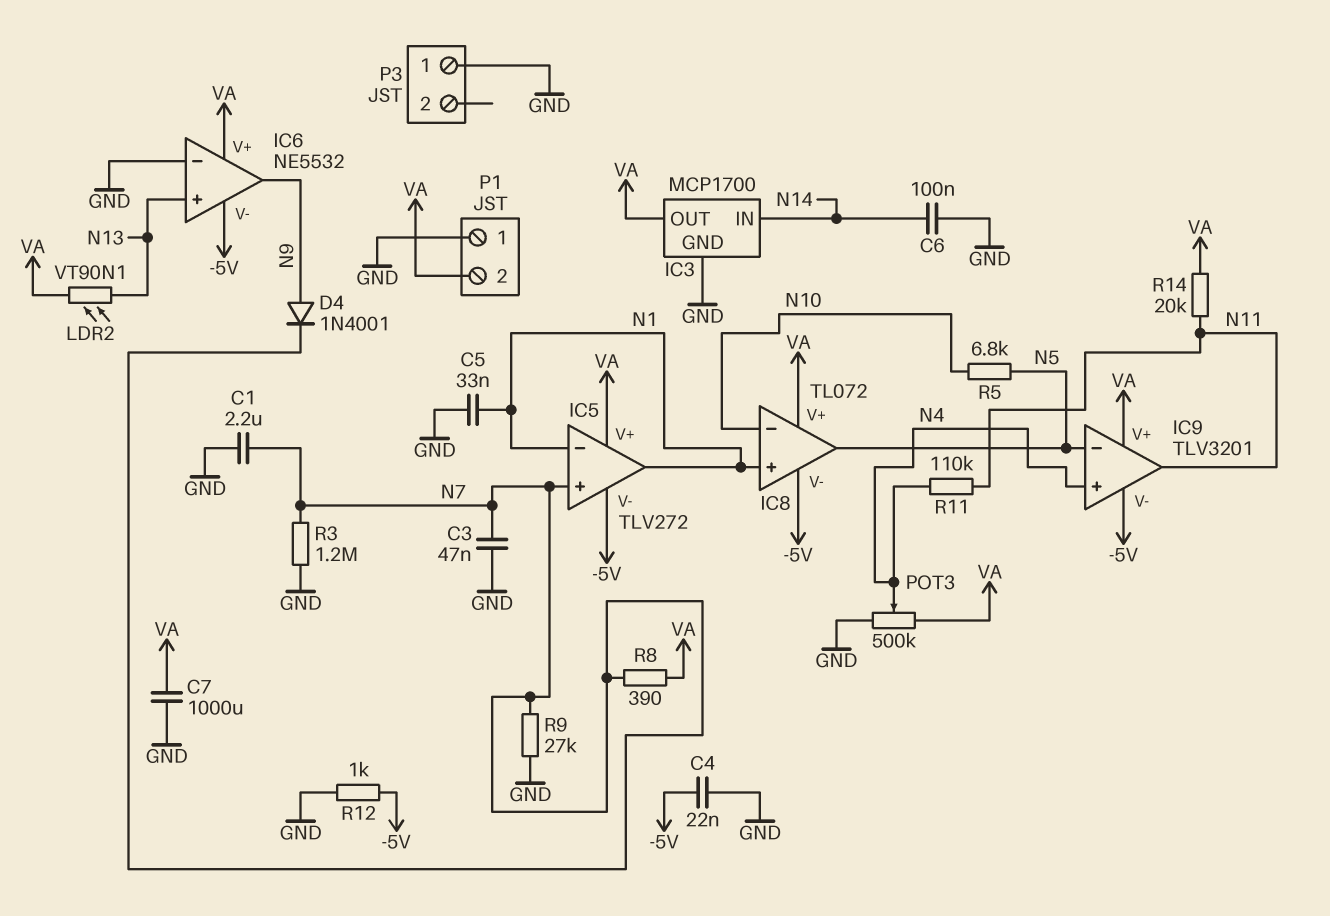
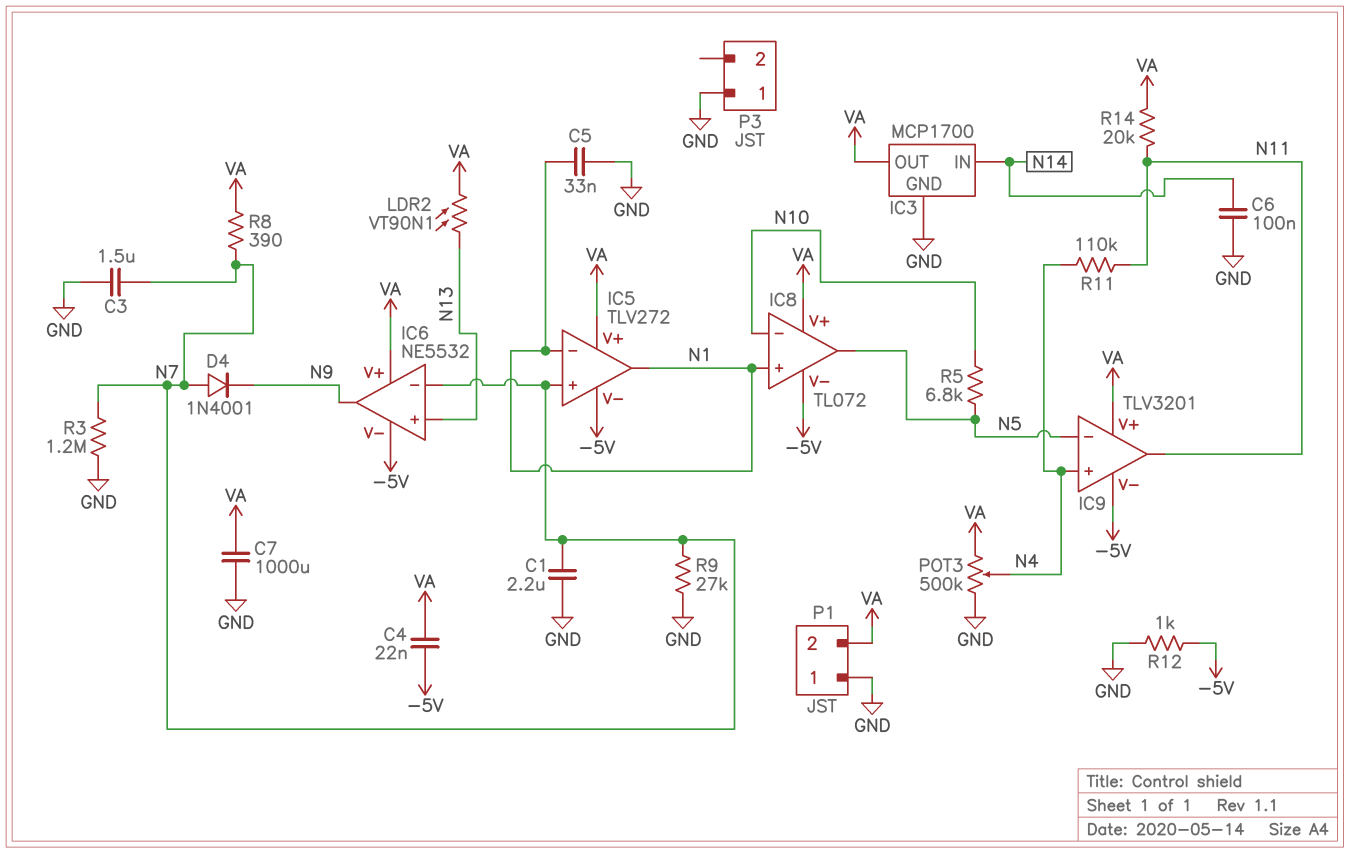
C3: 47nF (GND, N7) -> 1.5uF (GND, N7)
C4: 22nF (-5V, GND) -> 22nF (-5V, VA)
D4: diode 1N4001 (A N9, K N7) -> diode 1N4001 (A N7, K N9)
IC6 pin in-: GND -> N7

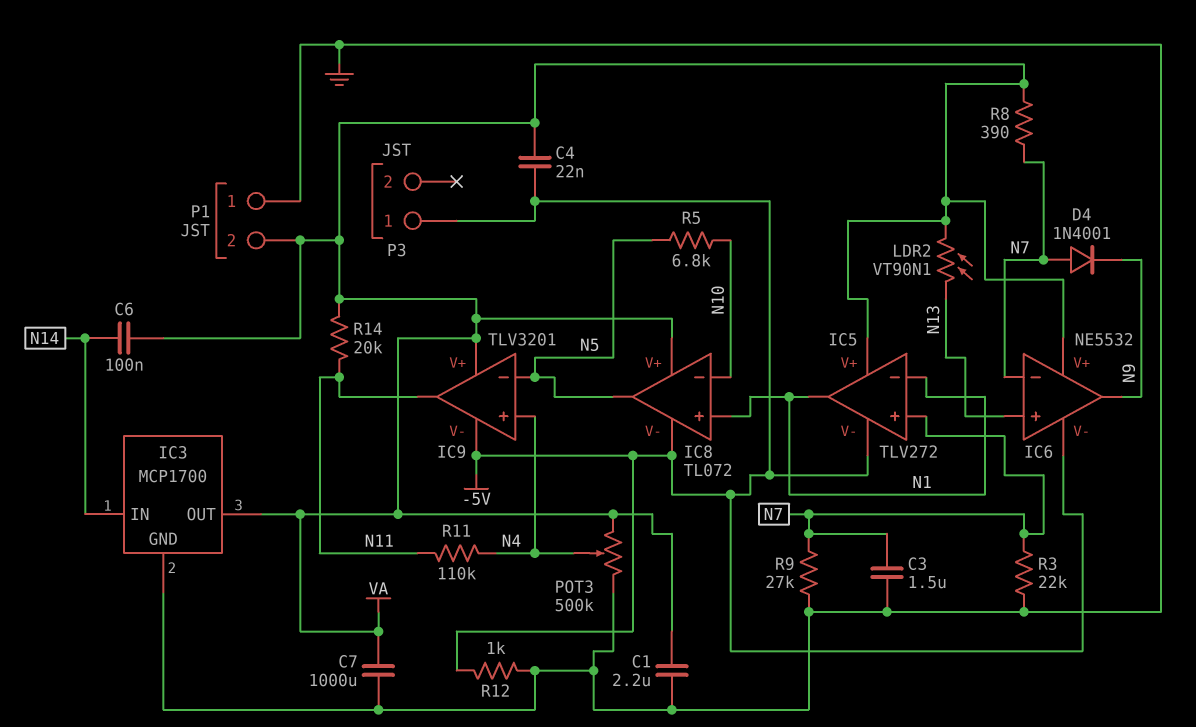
C1: 2.2uF (GND, N7) -> 2.2uF (GND, VA)
C5: 33nF (GND, N1) -> none
C6: 100nF (GND, N14) -> 100nF (N14, VA)
P3 pin 1: GND -> -5V
R3: 1.2M (GND, N7) -> 22k (GND, N7)

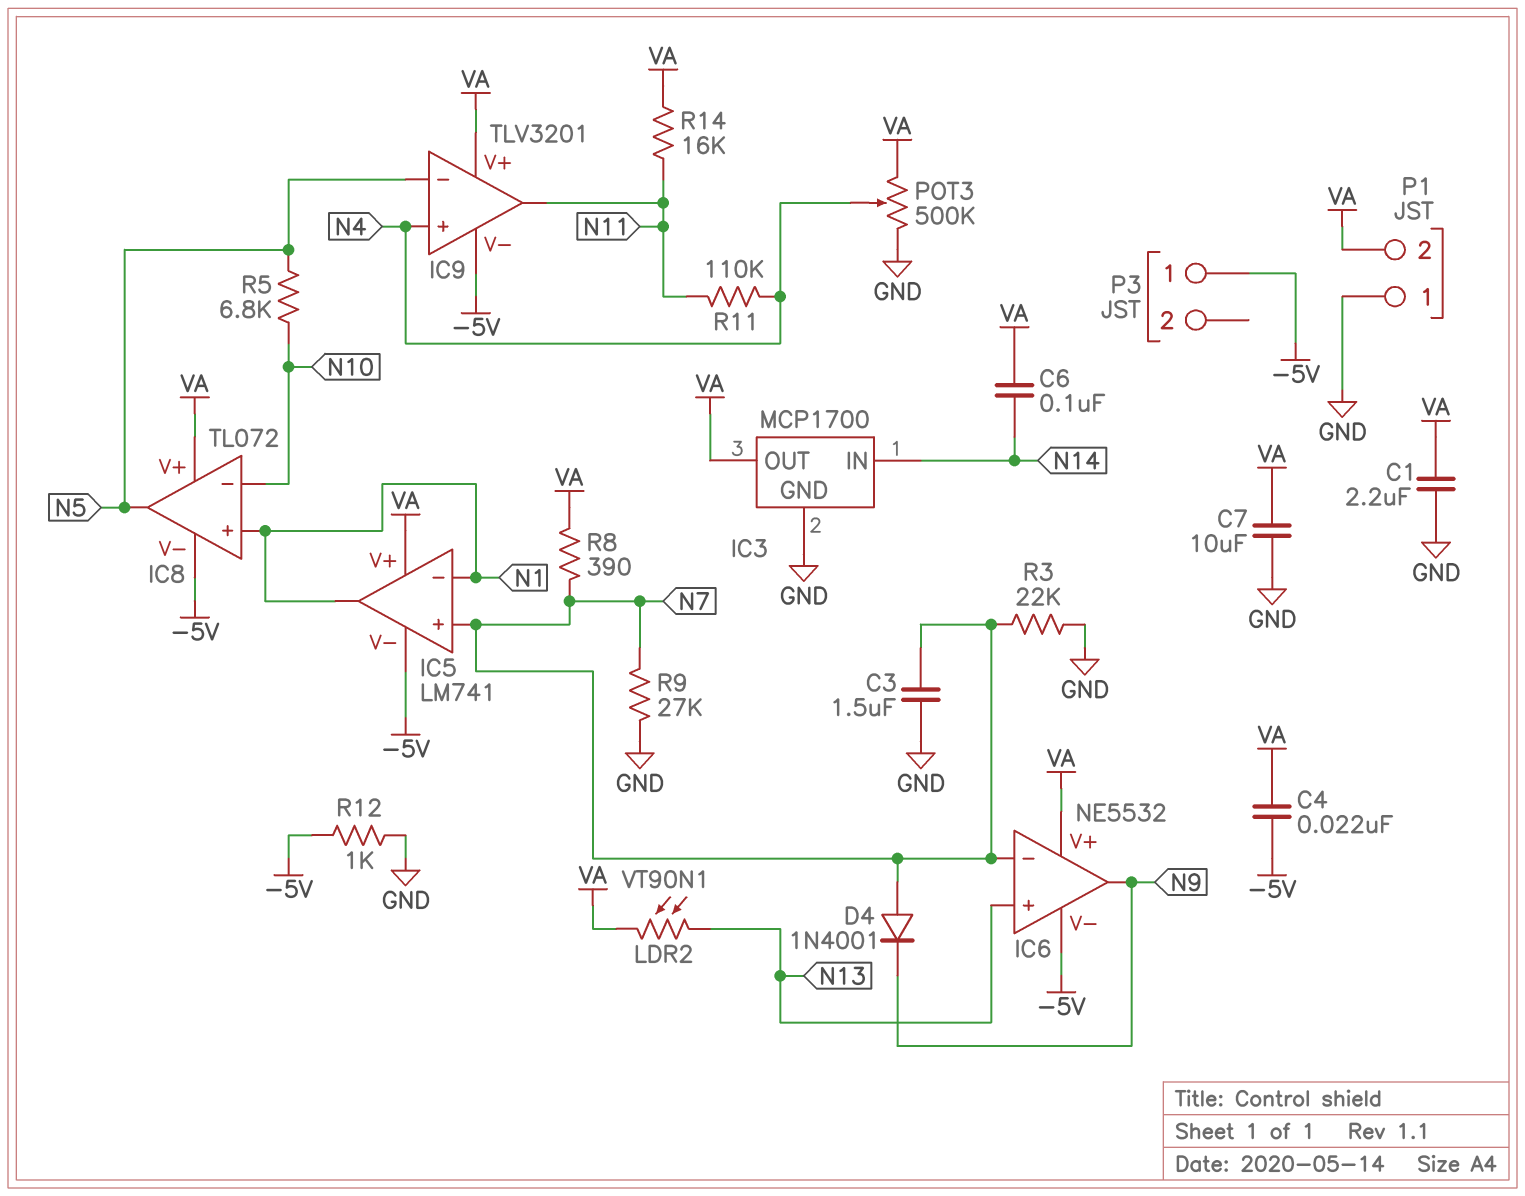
C7: 1000uF (GND, VA) -> 10uF (GND, VA)
IC5: TLV272 -> LM741
R14: 20k (N11, VA) -> 16k (N11, VA)

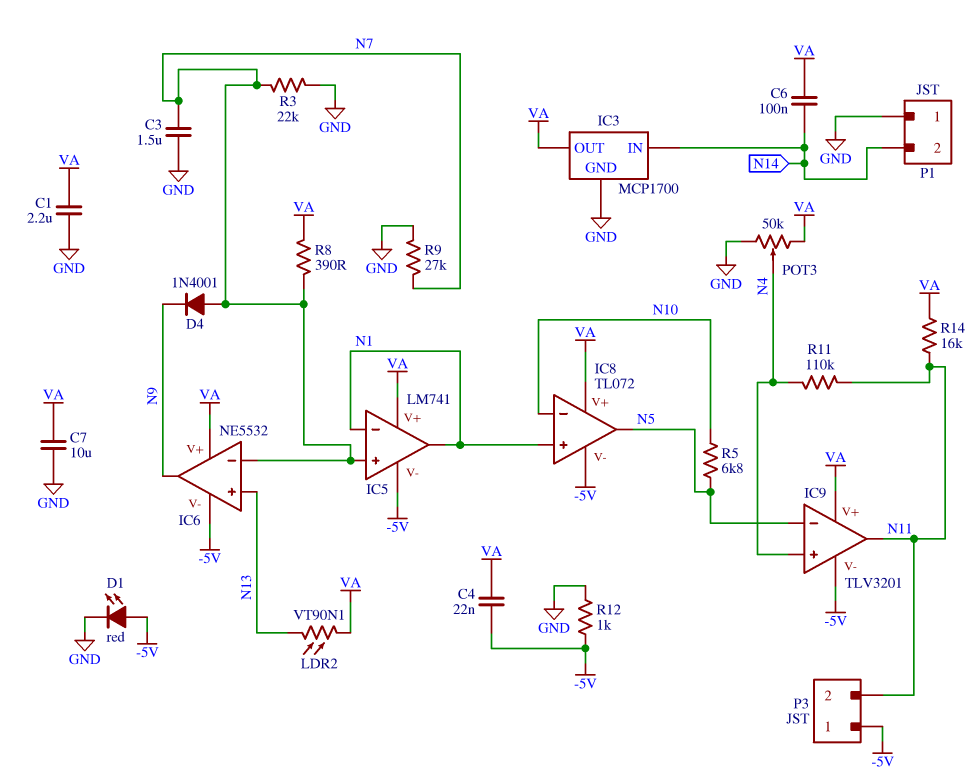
D1: none -> LED red (A -5V, K GND)
P1 pin 2: VA -> N14
P3 pin 2: none -> N11
POT3: 500k (GND, VA, wiper N4) -> 50k (GND, VA, wiper N4)

